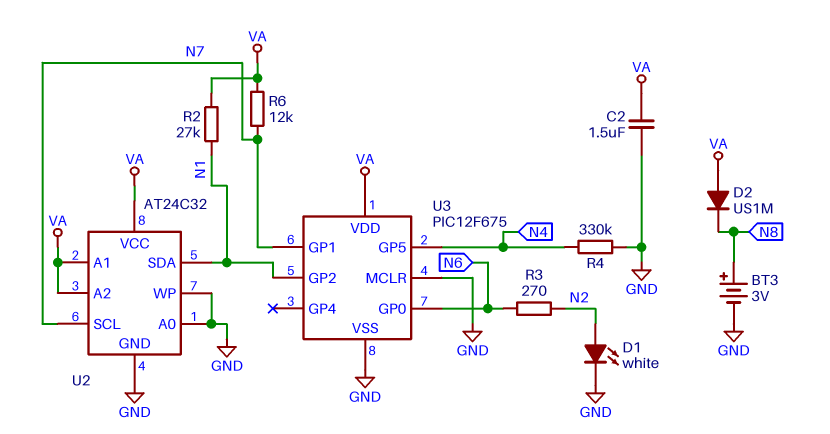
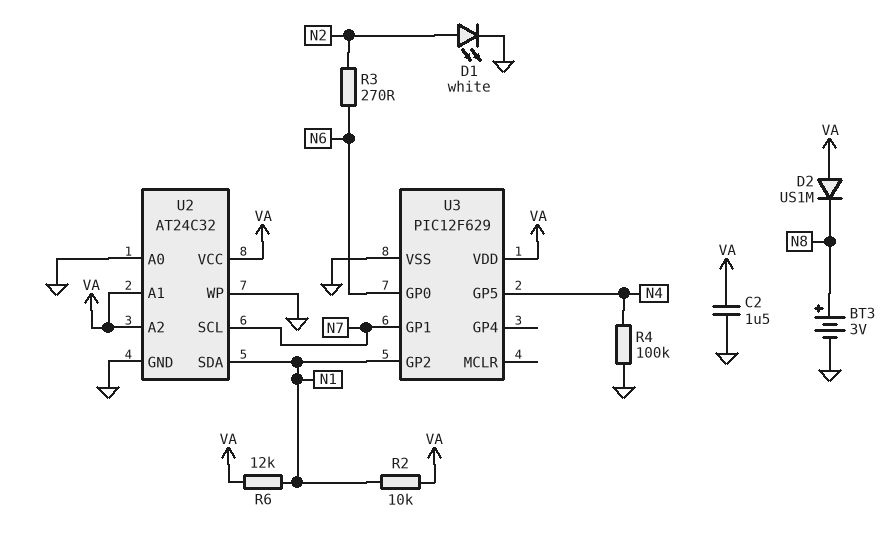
R2: 27k (N1, VA) -> 10k (N1, VA)
R4: 330k (GND, N4) -> 100k (GND, N4)
R6: 12k (N7, VA) -> 12k (N1, VA)
U3: PIC12F675 -> PIC12F629
U3 pin MCLR: GND -> none

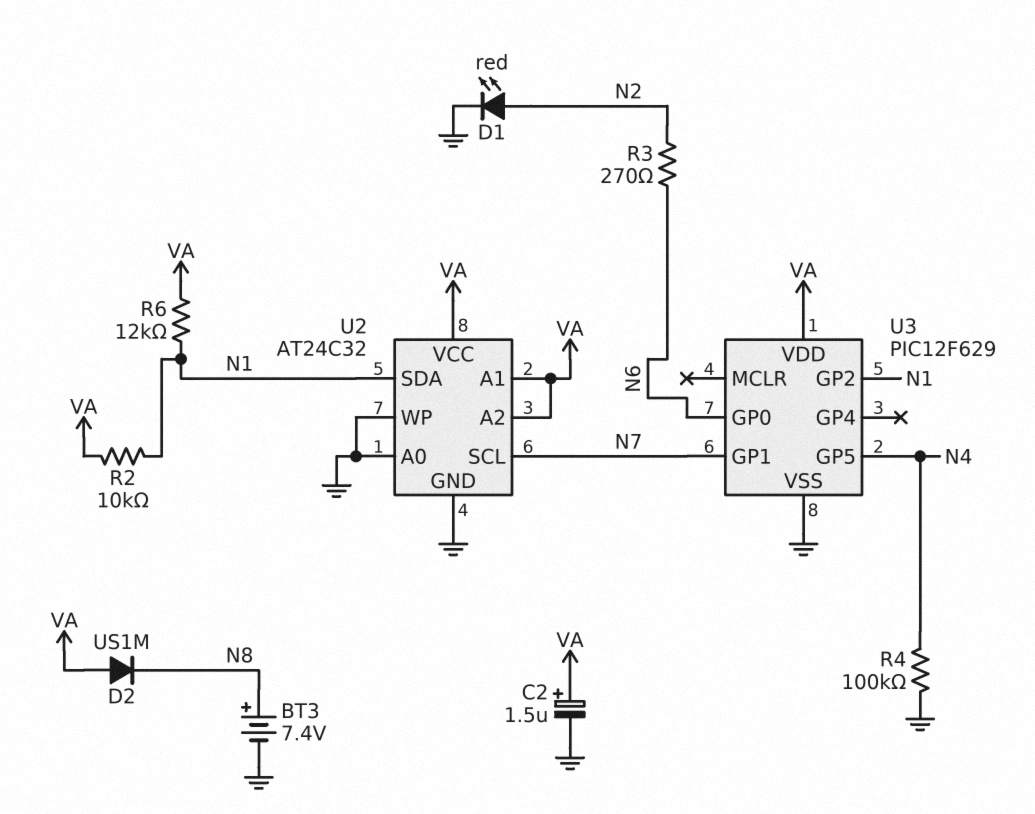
BT3: 3V (plus N8, minus GND) -> 7.4V (plus N8, minus GND)
C2: 1.5uF (GND, VA) -> 1.5uF (plus VA, minus GND)
D1: LED white (A N2, K GND) -> LED red (A N2, K GND)

